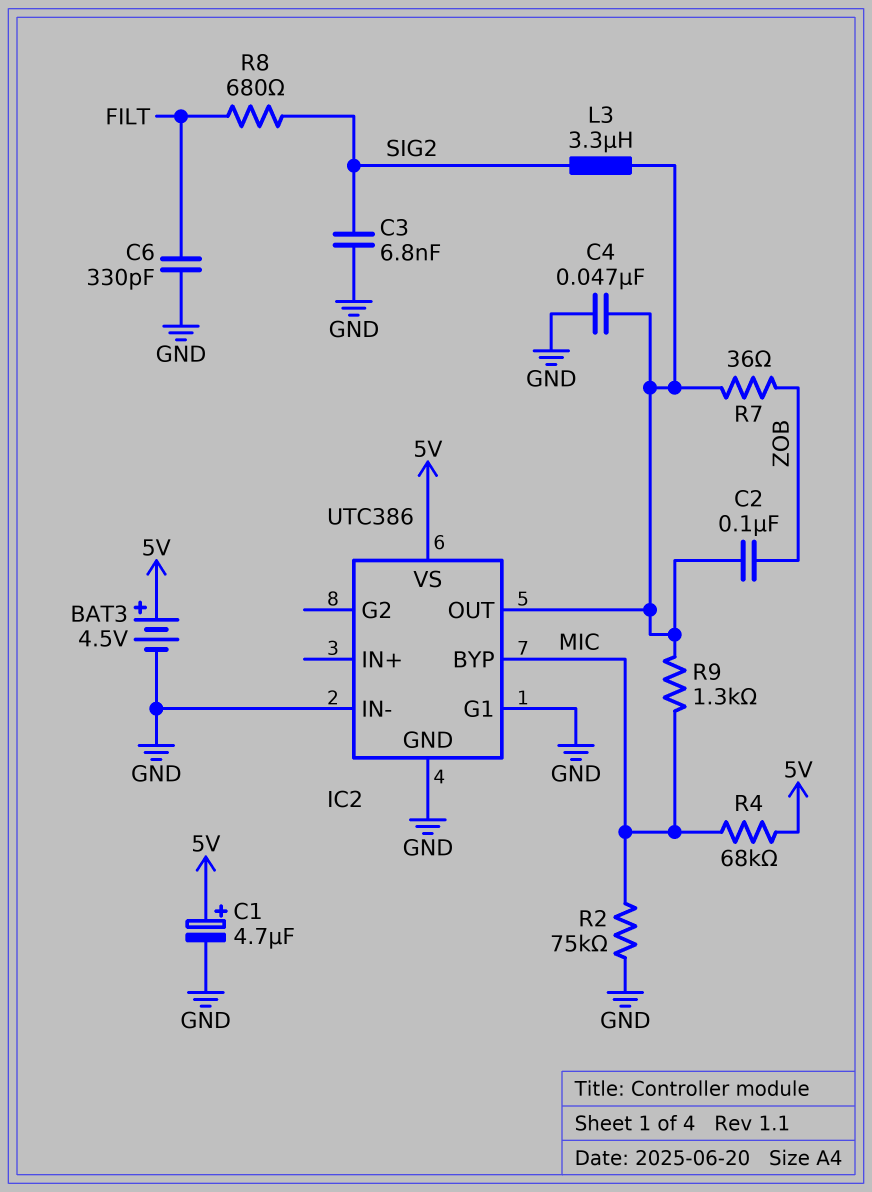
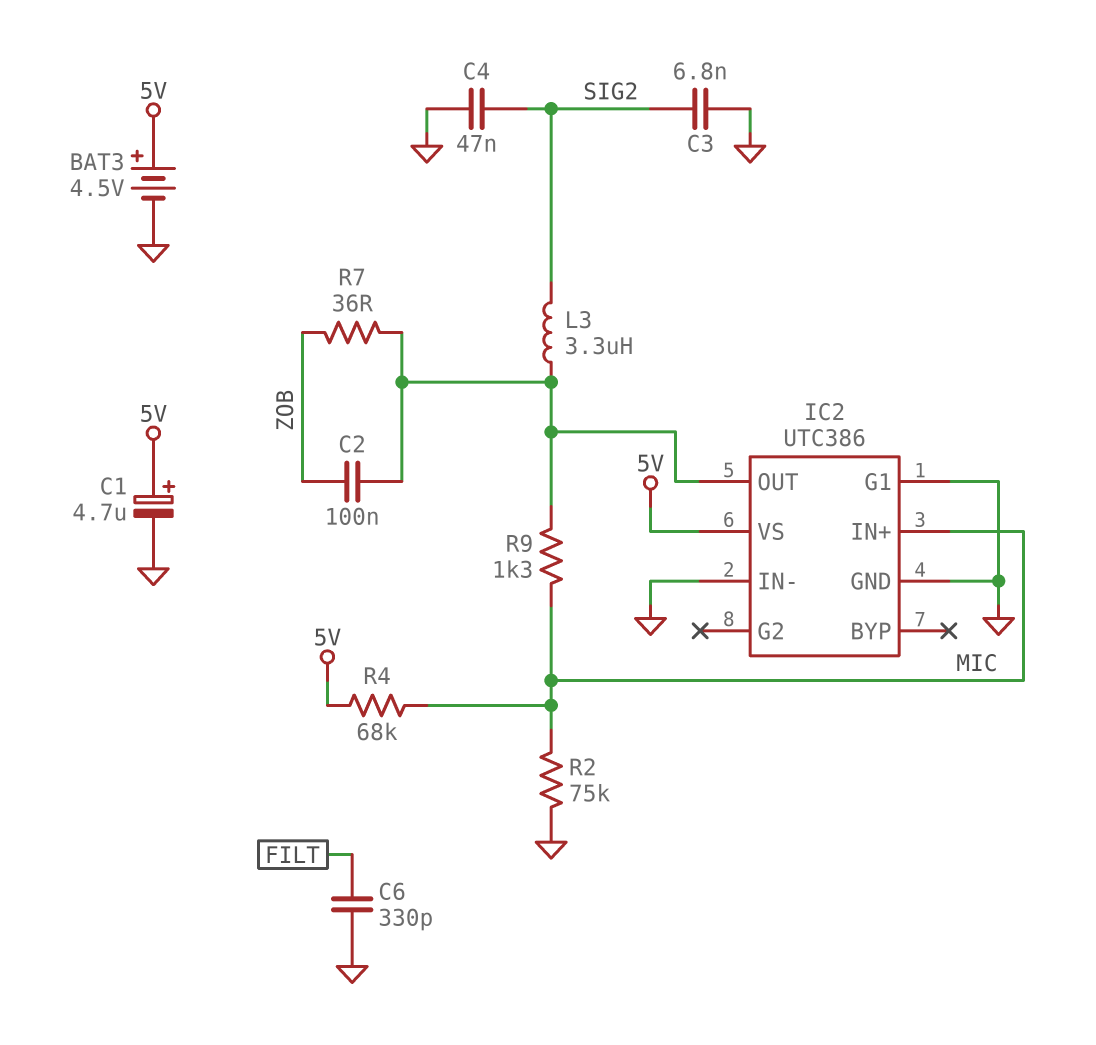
C4: 47nF (GND, IC2/OUT) -> 47nF (GND, SIG2)
IC2 pin BYP: MIC -> none
IC2 pin IN+: none -> MIC
R8: 680 (FILT, SIG2) -> none

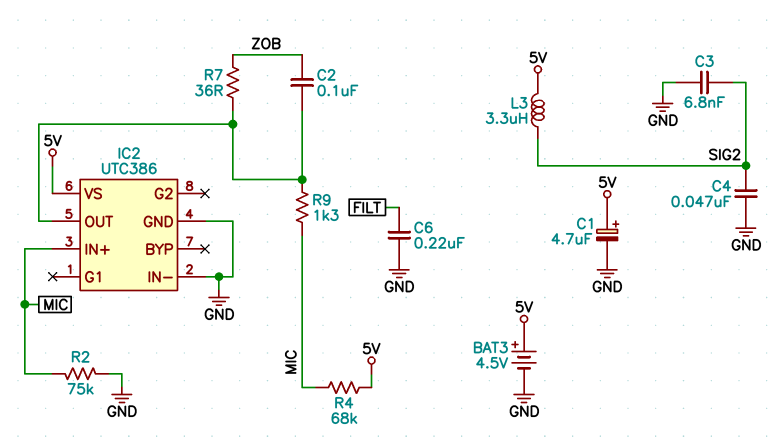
C6: 330pF (FILT, GND) -> 220nF (FILT, GND)
IC2 pin G1: GND -> none
L3: 3.3uH (IC2/OUT, SIG2) -> 3.3uH (5V, SIG2)

